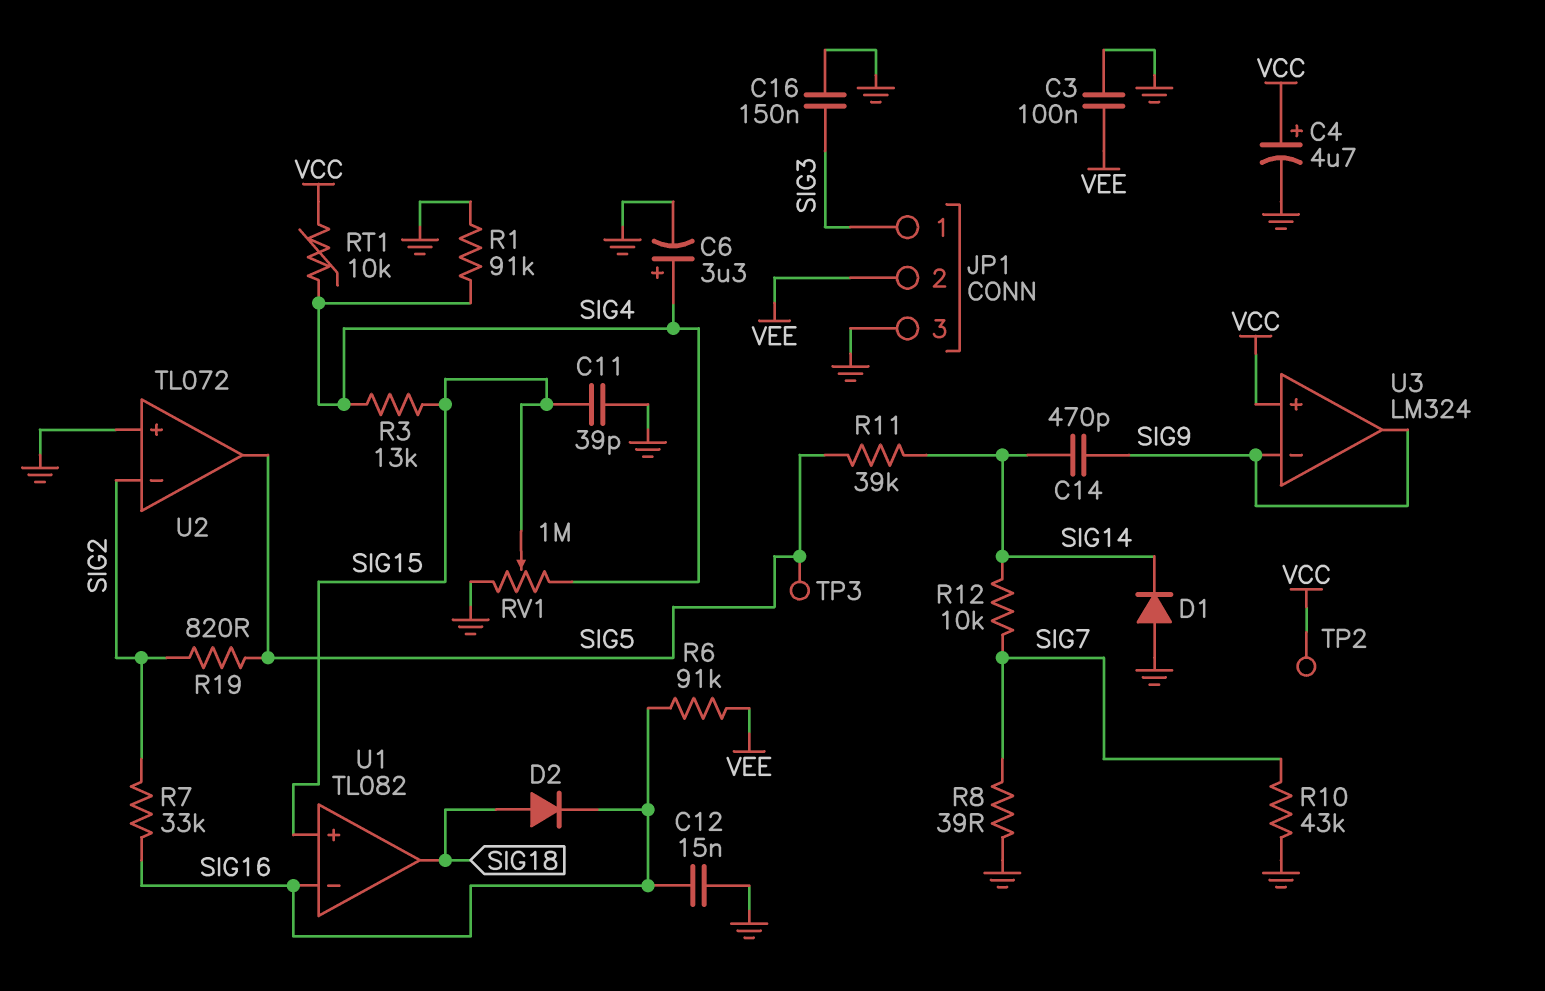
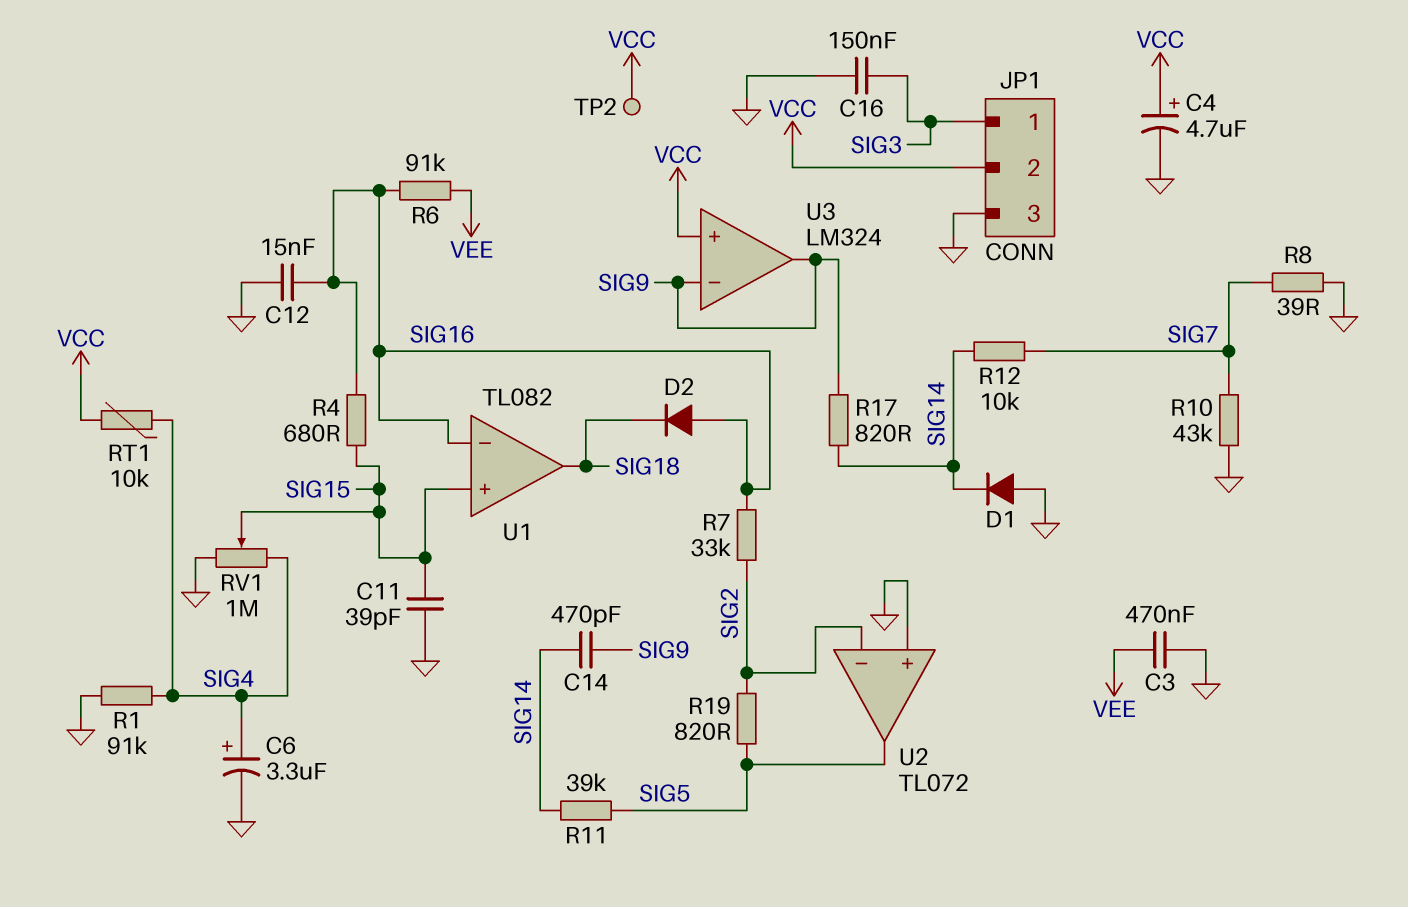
C3: 100nF (GND, VEE) -> 470nF (GND, VEE)
D2: diode (A SIG18, K SIG16) -> diode (A SIG16, K SIG18)
JP1 pin 2: VEE -> VCC
R3: 13k (SIG4, SIG15) -> none
R4: none -> 680 (SIG15, SIG16)
R17: none -> 820 (SIG9, SIG14)
TP3: test point (SIG5) -> none

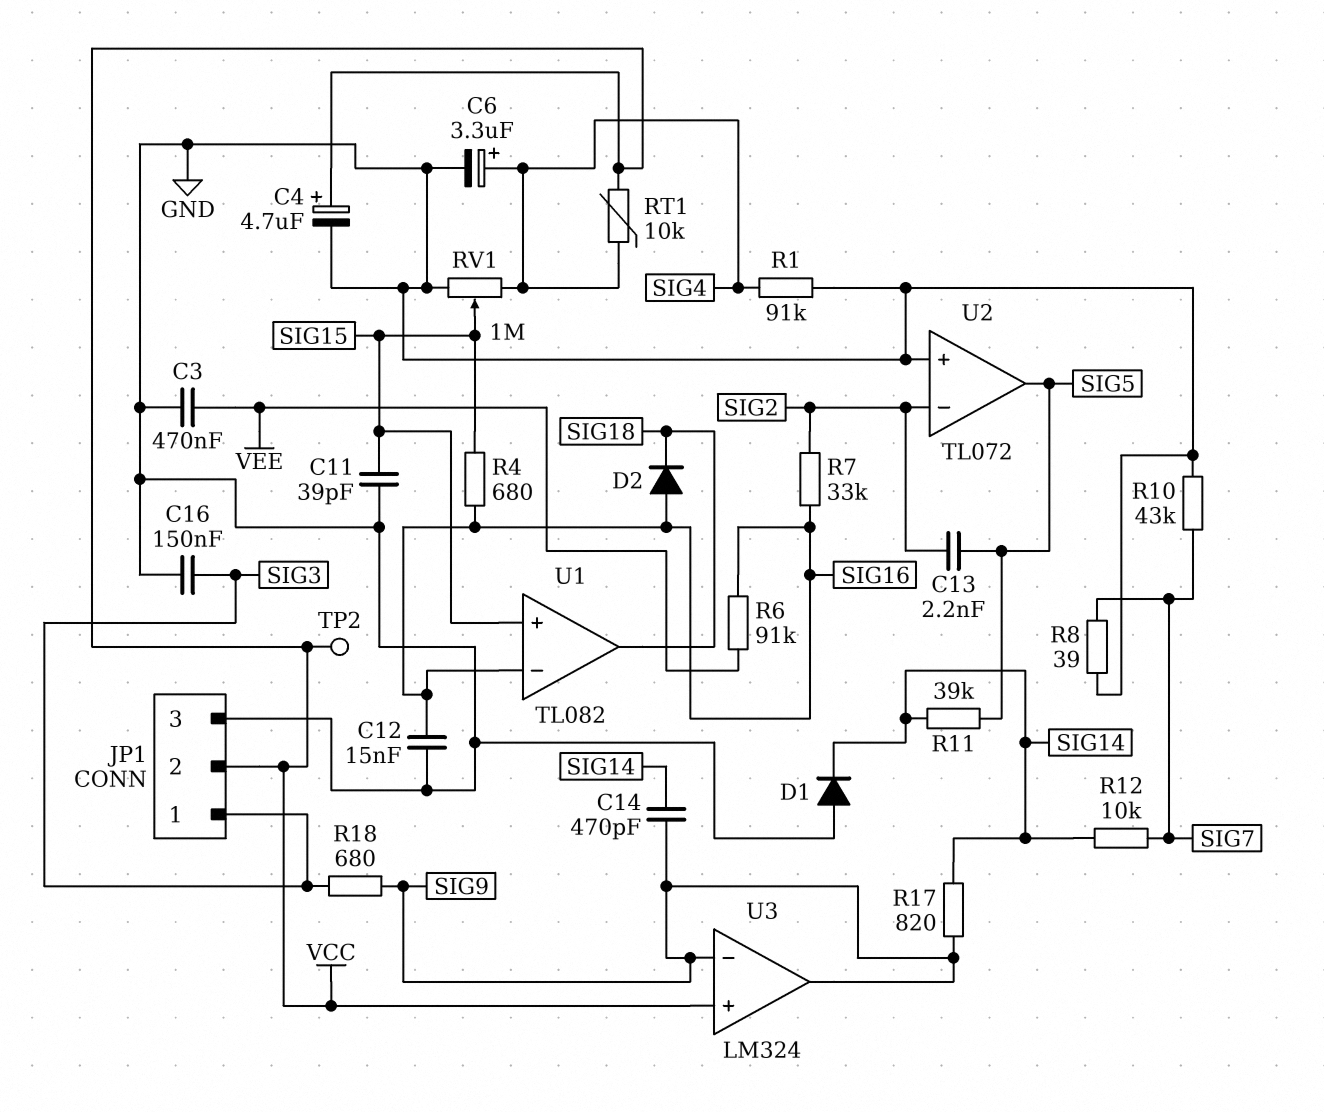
C13: none -> 2.2nF (SIG2, SIG5)
R18: none -> 680 (SIG3, SIG9)
R19: 820 (SIG2, SIG5) -> none

